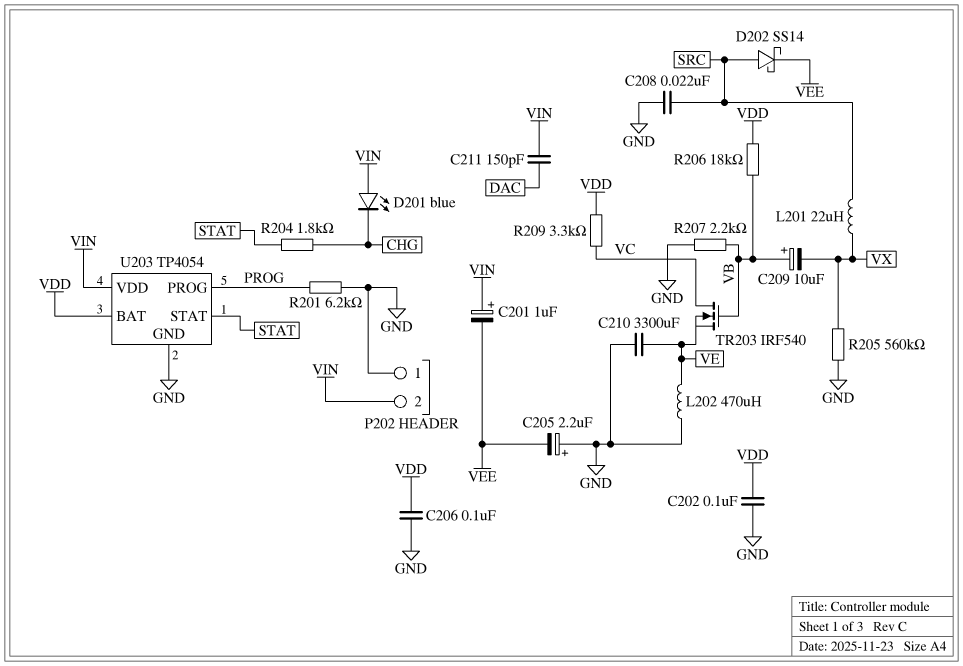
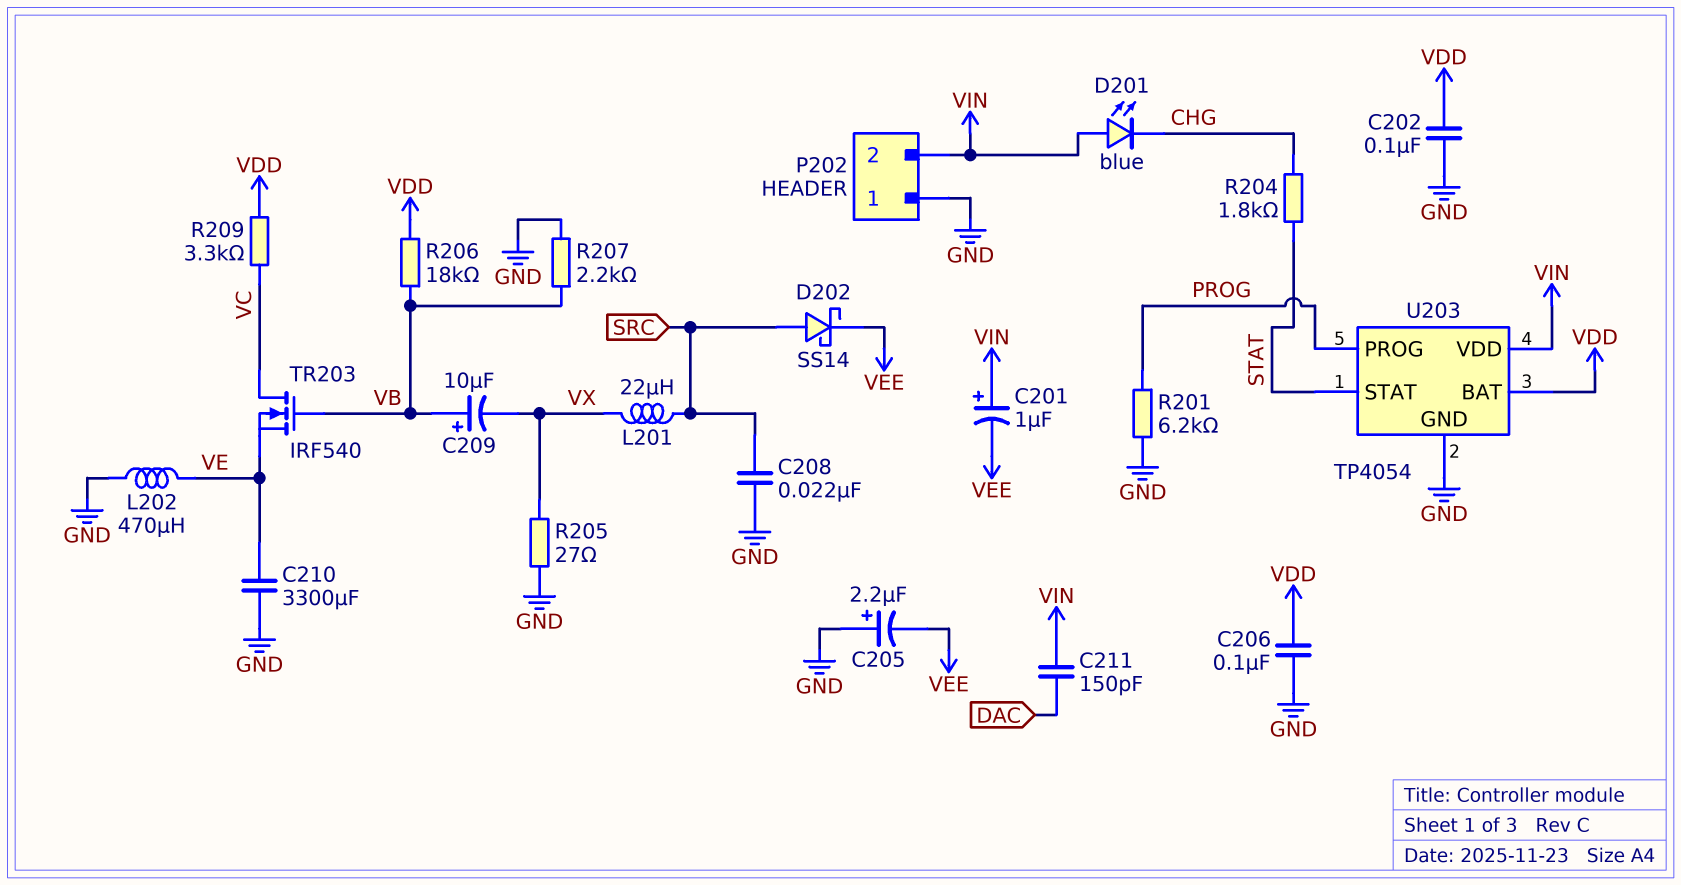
R205: 560k (GND, VX) -> 27 (GND, VX)

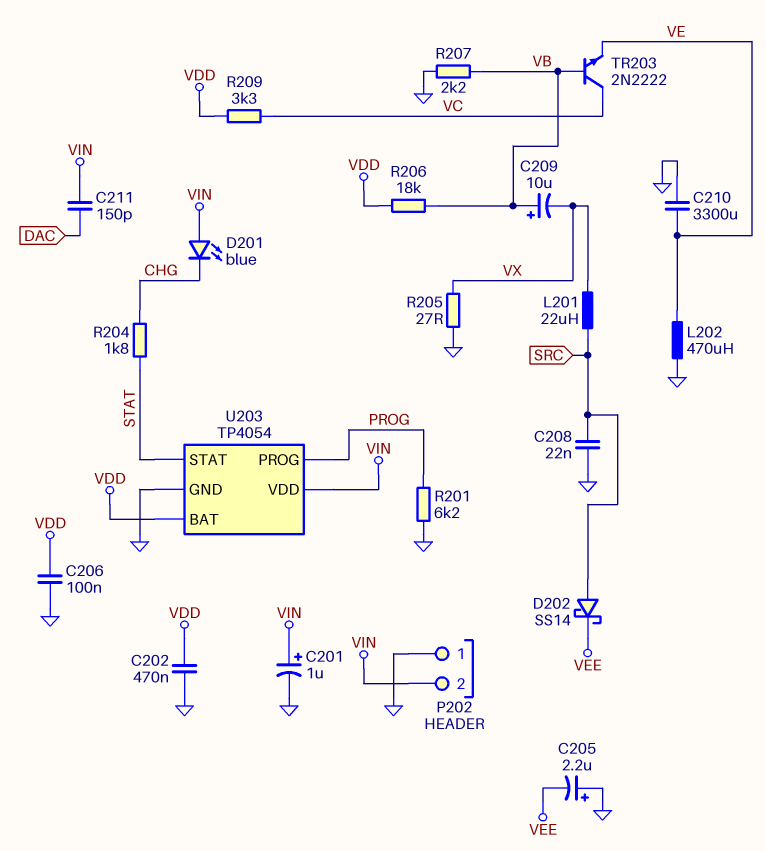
C201: 1uF (plus VIN, minus VEE) -> 1uF (plus VIN, minus GND)
C202: 100nF (GND, VDD) -> 470nF (GND, VDD)
TR203: NMOS IRF540 (G VB, D VC, S VE) -> NPN 2N2222 (B VB, C VC, E VE)

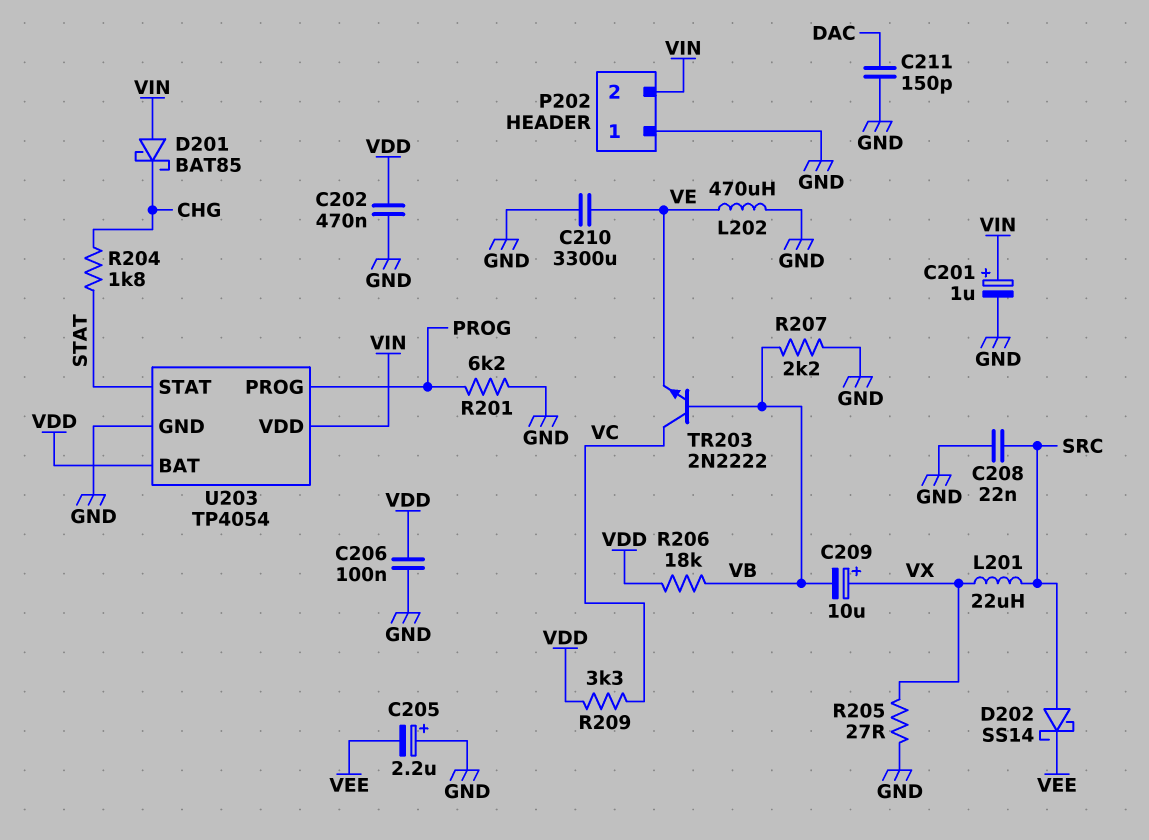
C209: 10uF (plus VB, minus VX) -> 10uF (plus VX, minus VB)
C211: 150pF (DAC, VIN) -> 150pF (DAC, GND)
D201: LED blue (A VIN, K CHG) -> schottky BAT85 (A VIN, K CHG)

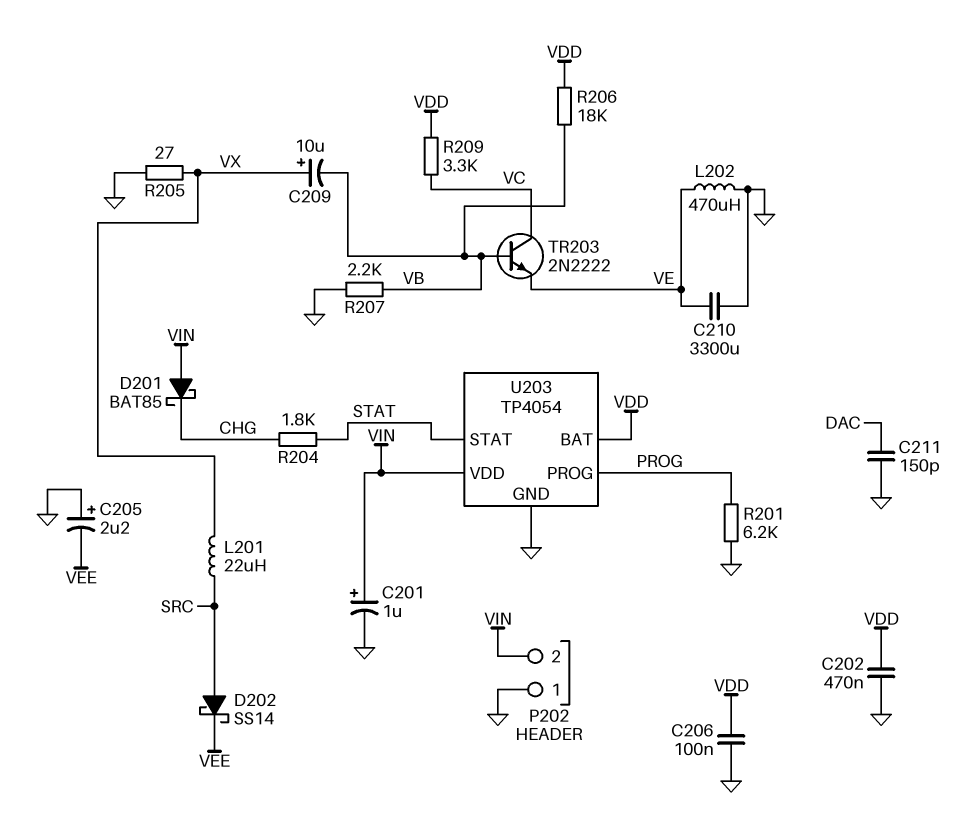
C208: 22nF (GND, SRC) -> none

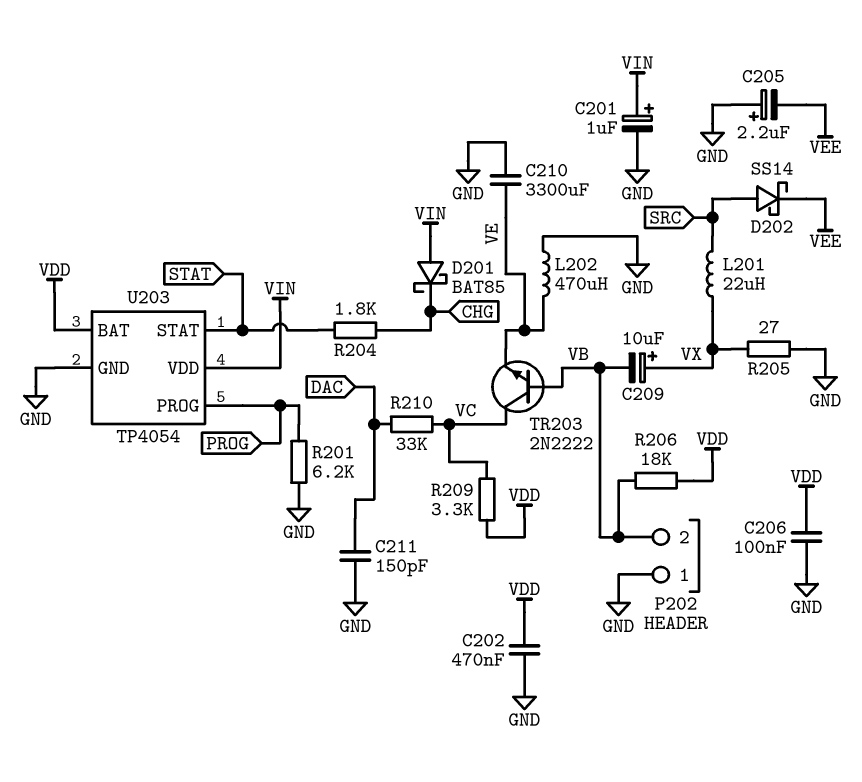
P202 pin 2: VIN -> VB
R207: 2.2k (GND, VB) -> none
R210: none -> 33k (DAC, VC)

